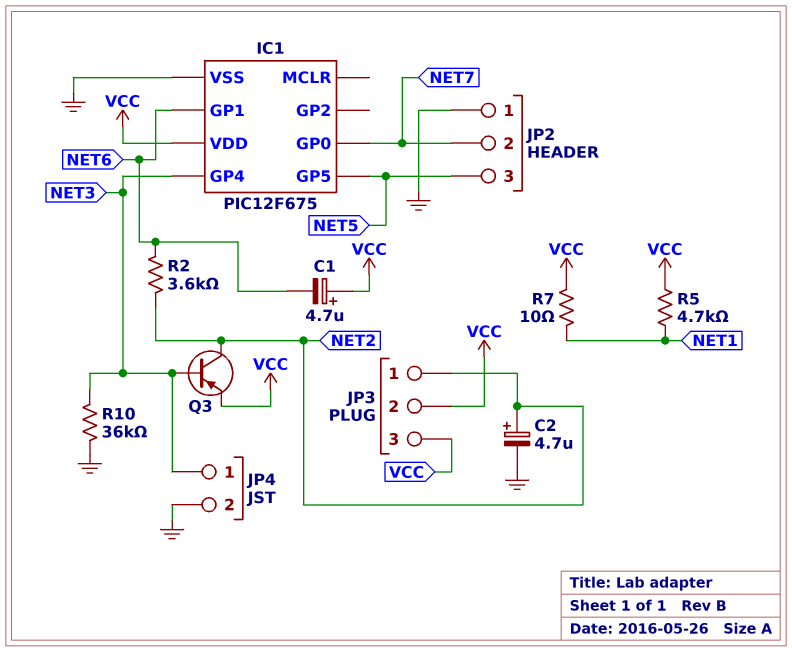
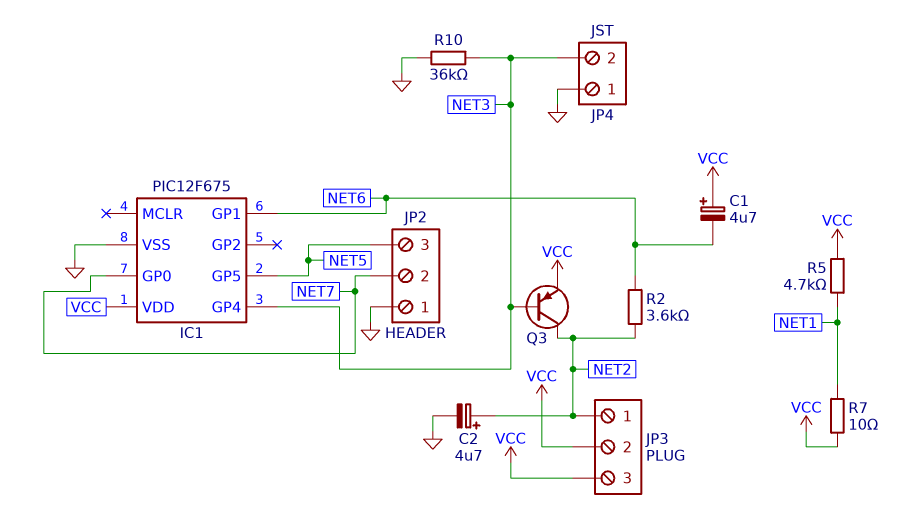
JP4 pin 1: NET3 -> GND
JP4 pin 2: GND -> NET3

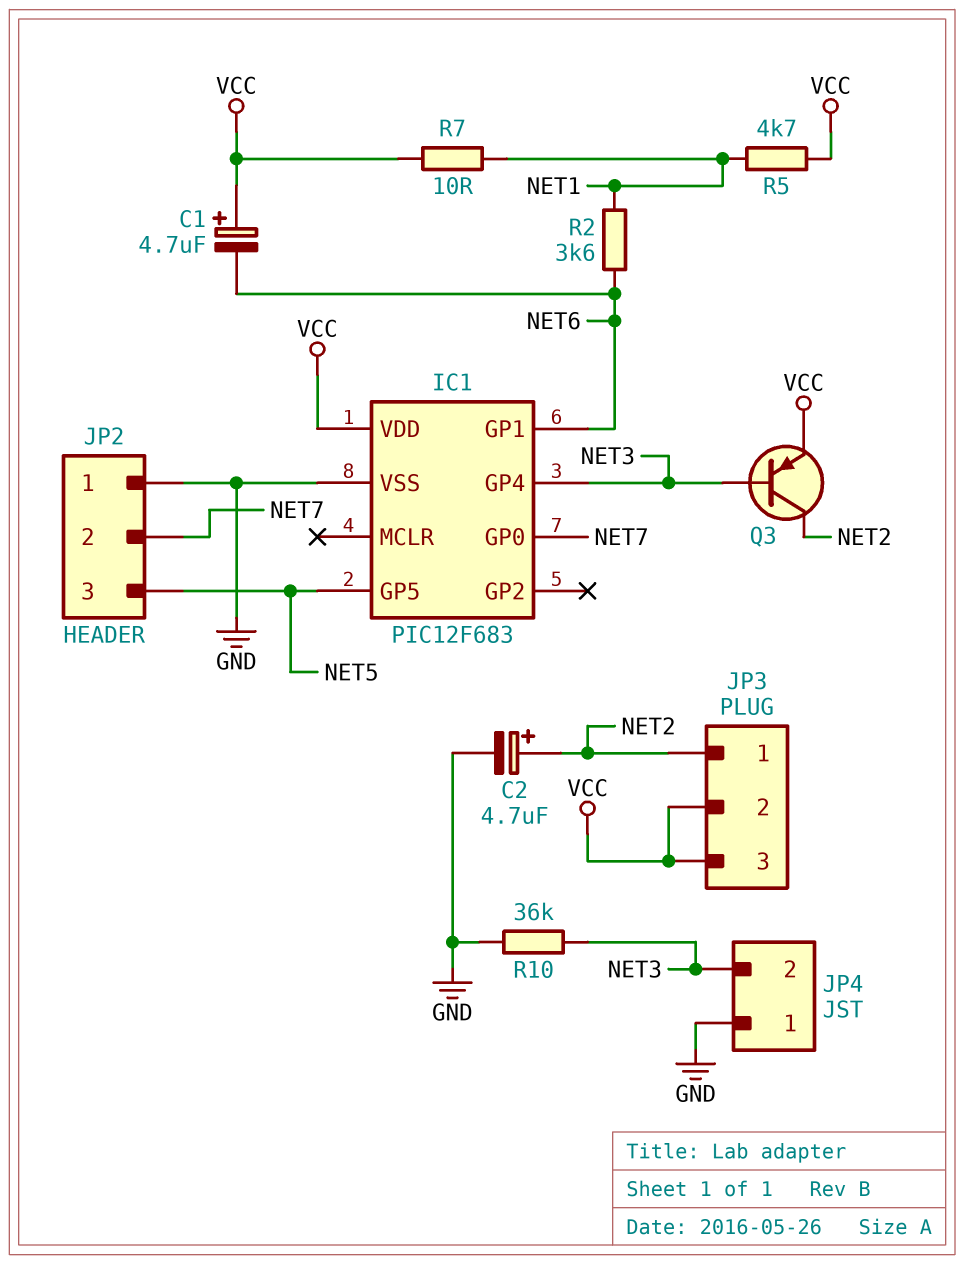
IC1: PIC12F675 -> PIC12F683
R2: 3.6k (NET2, NET6) -> 3.6k (NET1, NET6)

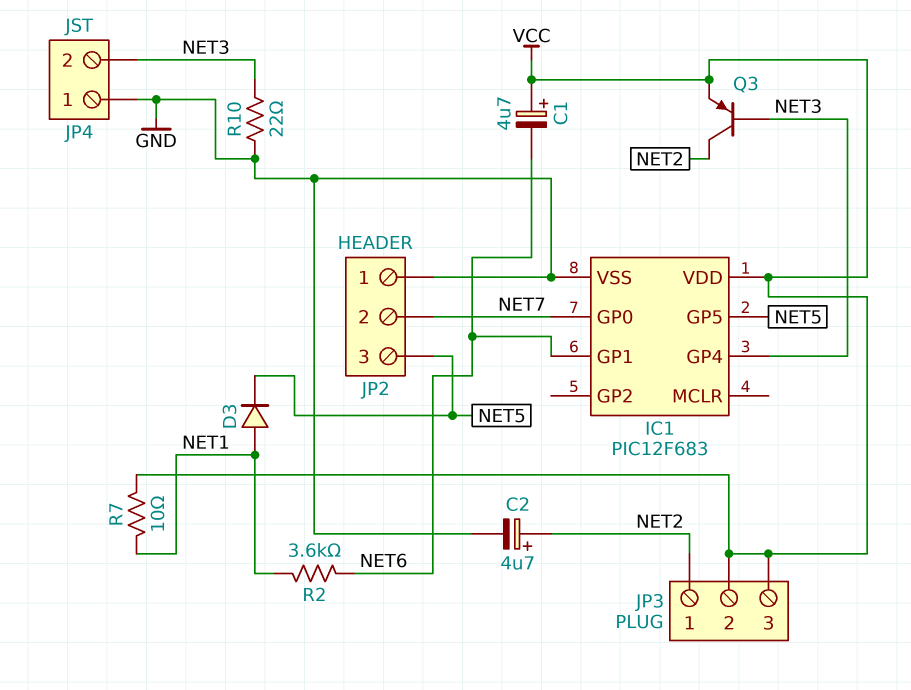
D3: none -> diode (A NET1, K NET5)
R5: 4.7k (NET1, VCC) -> none
R10: 36k (GND, NET3) -> 22 (GND, NET3)

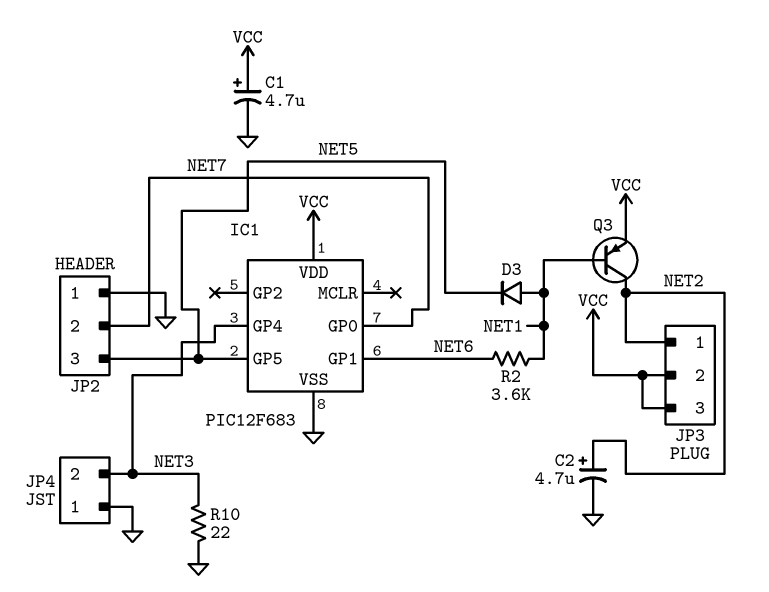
C1: 4.7uF (plus VCC, minus NET6) -> 4.7uF (plus VCC, minus GND)
Q3: PNP (B NET3, C NET2, E VCC) -> PNP (B NET1, C NET2, E VCC)
R7: 10 (NET1, VCC) -> none

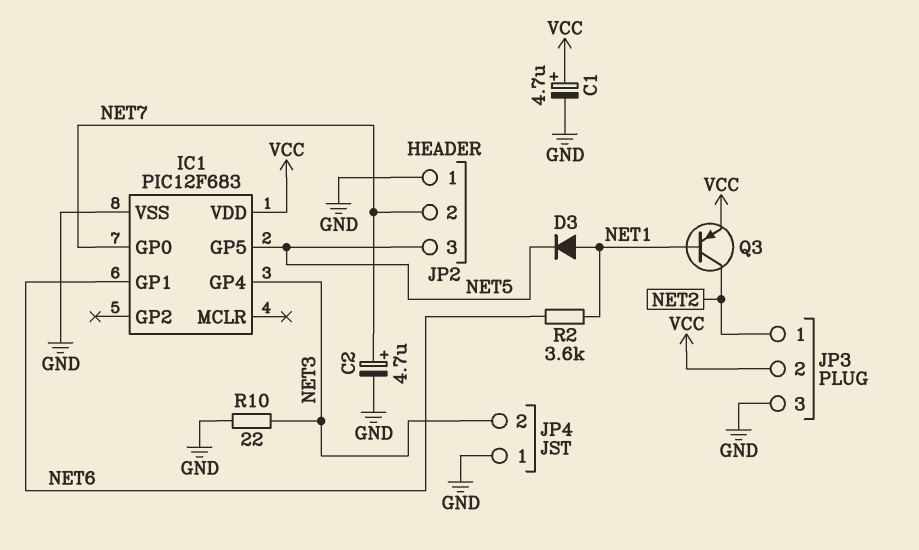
C2: 4.7uF (plus NET2, minus GND) -> 4.7uF (plus NET7, minus GND)
JP3 pin 3: VCC -> GND

